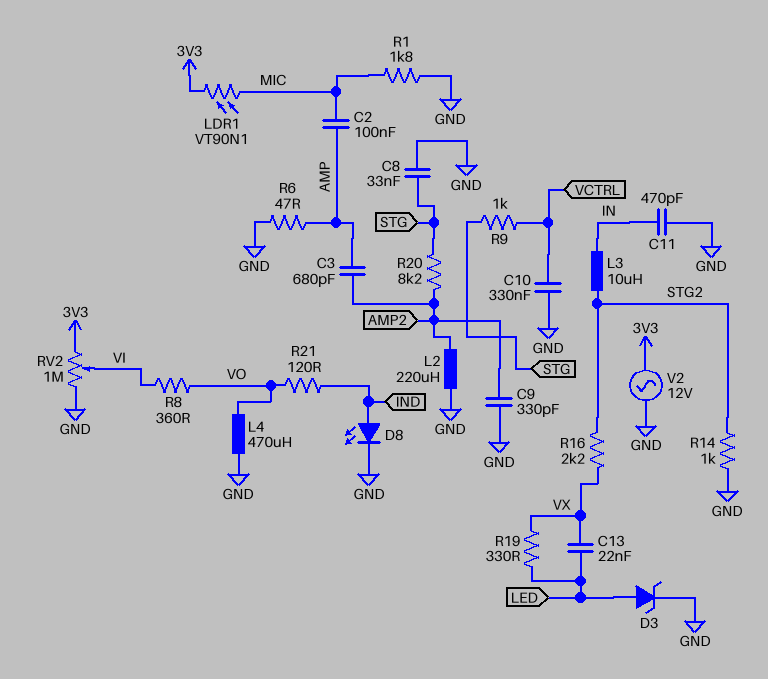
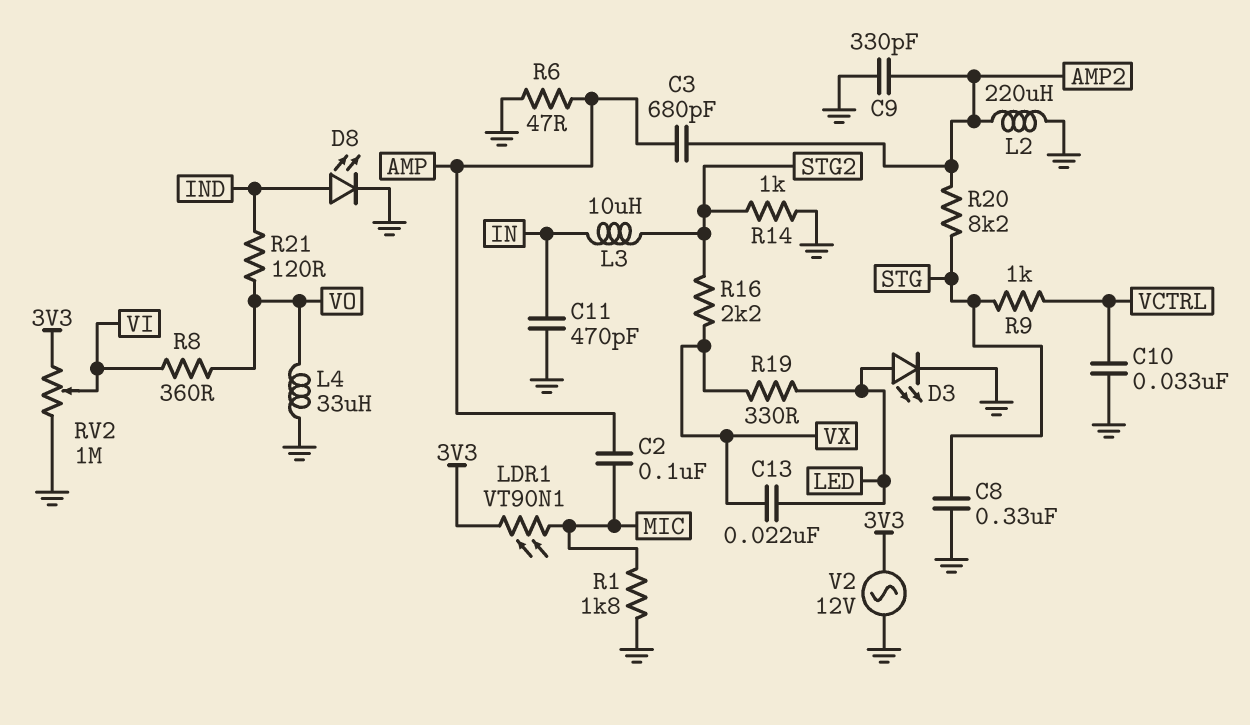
C8: 33nF (GND, STG) -> 330nF (GND, STG)
C10: 330nF (GND, VCTRL) -> 33nF (GND, VCTRL)
D3: zener (A LED, K GND) -> LED (A LED, K GND)
L4: 470uH (GND, VO) -> 33uH (GND, VO)

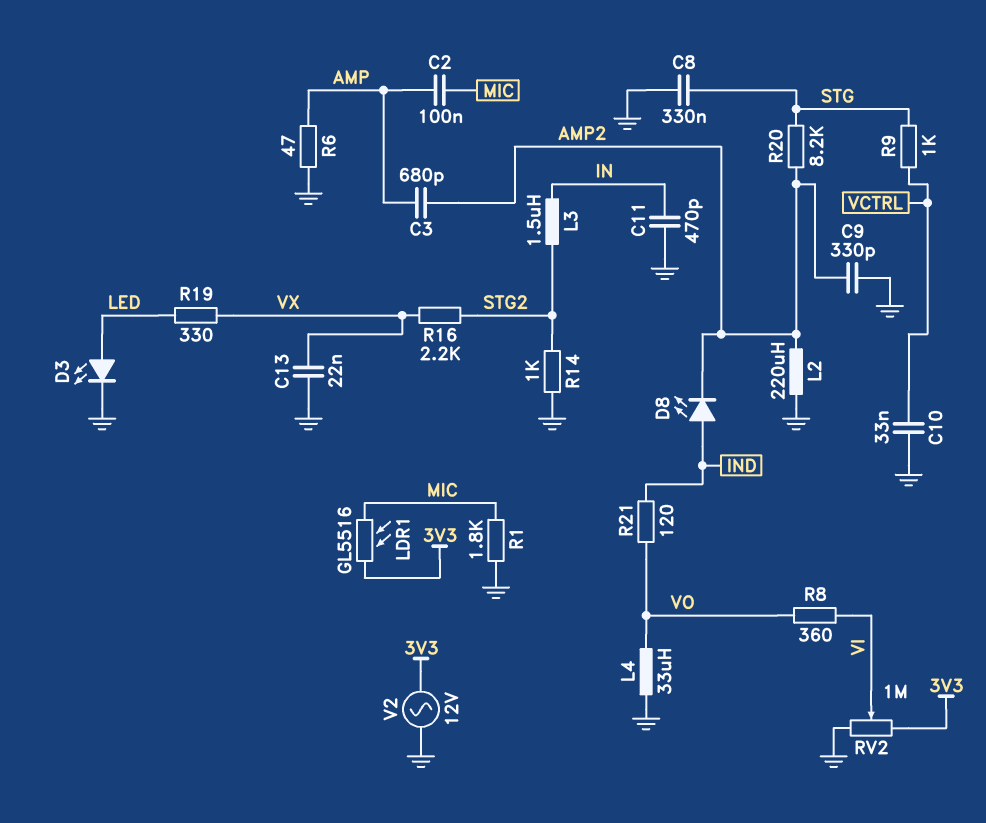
C13: 22nF (LED, VX) -> 22nF (GND, VX)
D8: LED (A IND, K GND) -> LED (A IND, K AMP2)
L3: 10uH (IN, STG2) -> 1.5uH (IN, STG2)
LDR1: VT90N1 (3V3, MIC) -> GL5516 (3V3, MIC)

